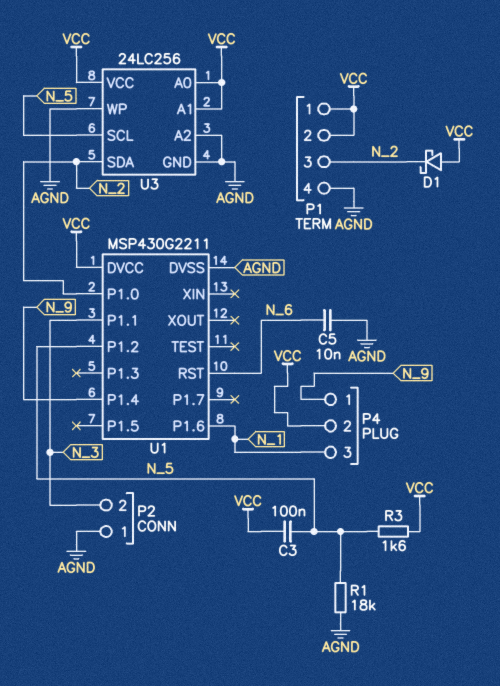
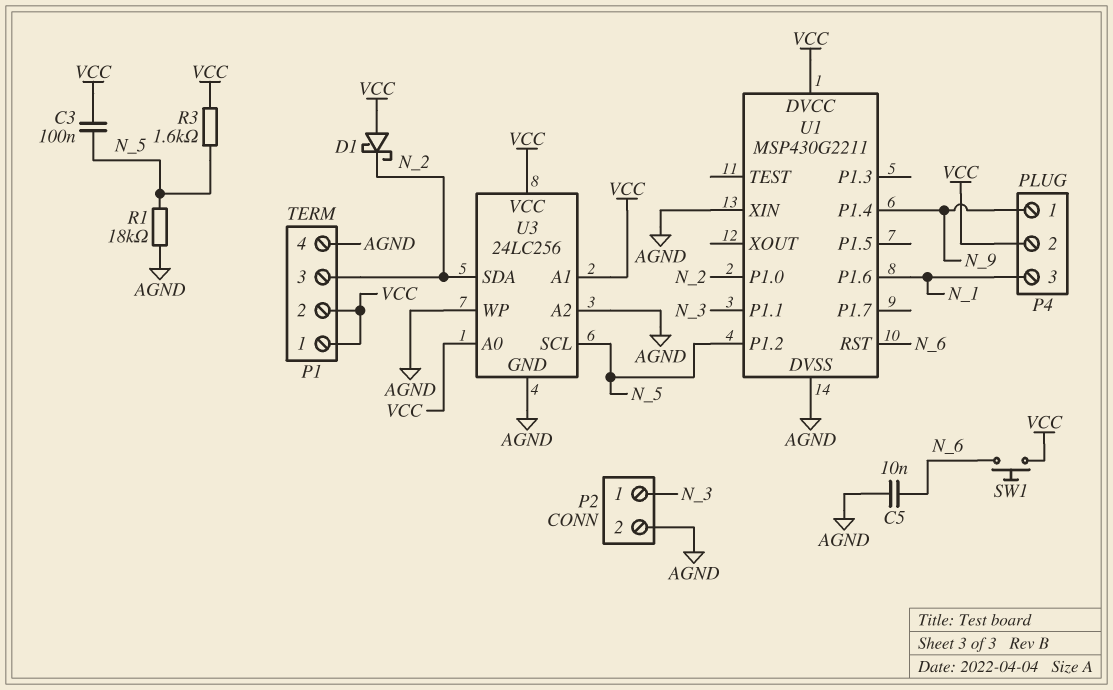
P2 pin 1: AGND -> N_3
P2 pin 2: N_3 -> AGND
SW1: none -> button (N_6, VCC)
U1 pin XIN: none -> AGND

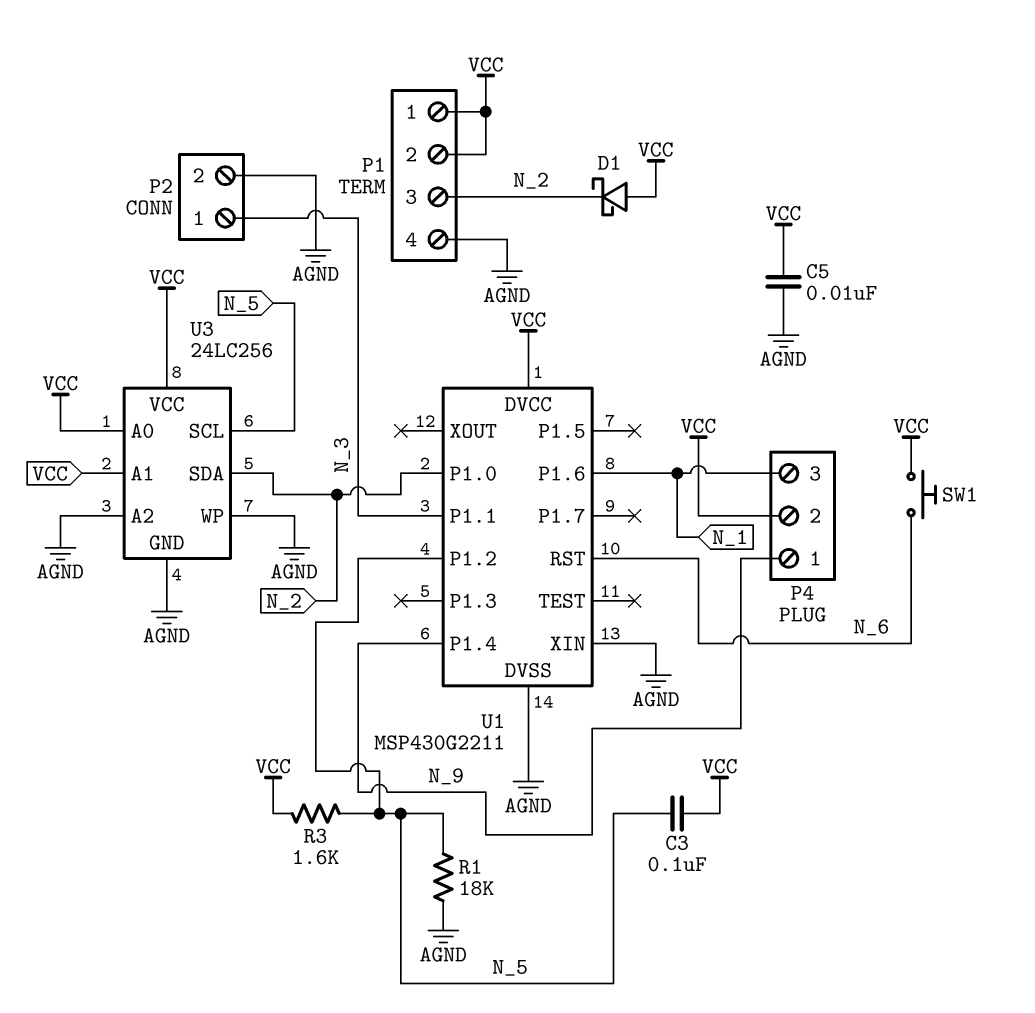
C5: 10nF (AGND, N_6) -> 10nF (AGND, VCC)

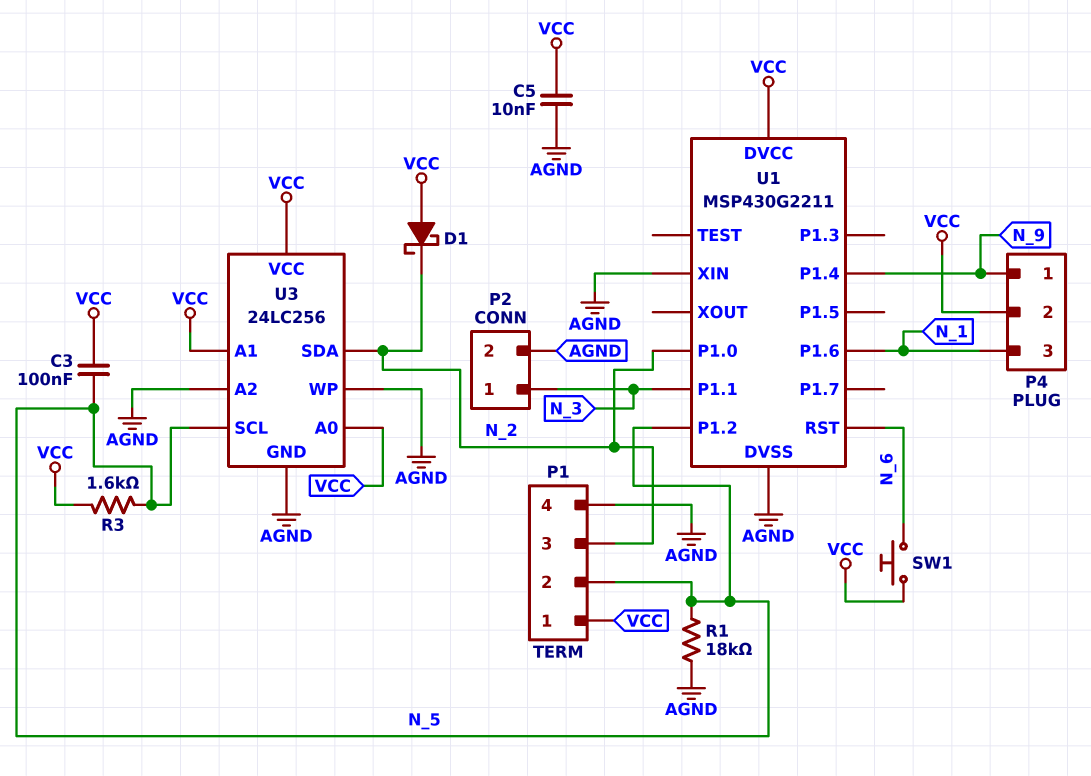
P1 pin 2: VCC -> N_5

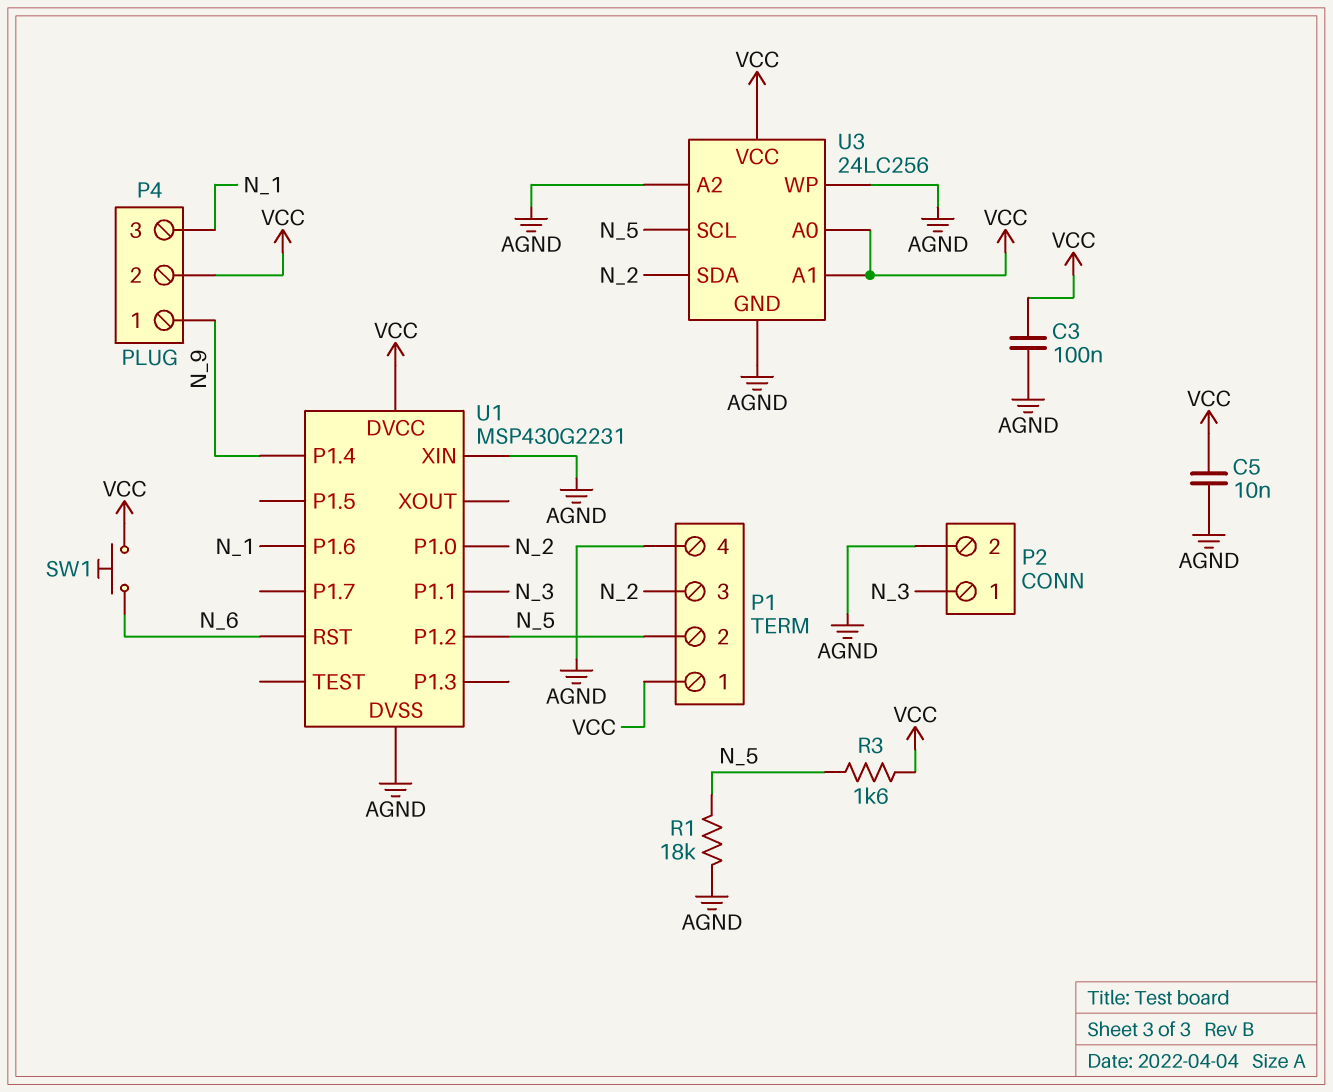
C3: 100nF (N_5, VCC) -> 100nF (AGND, VCC)
D1: schottky (A VCC, K N_2) -> none
U1: MSP430G2211 -> MSP430G2231

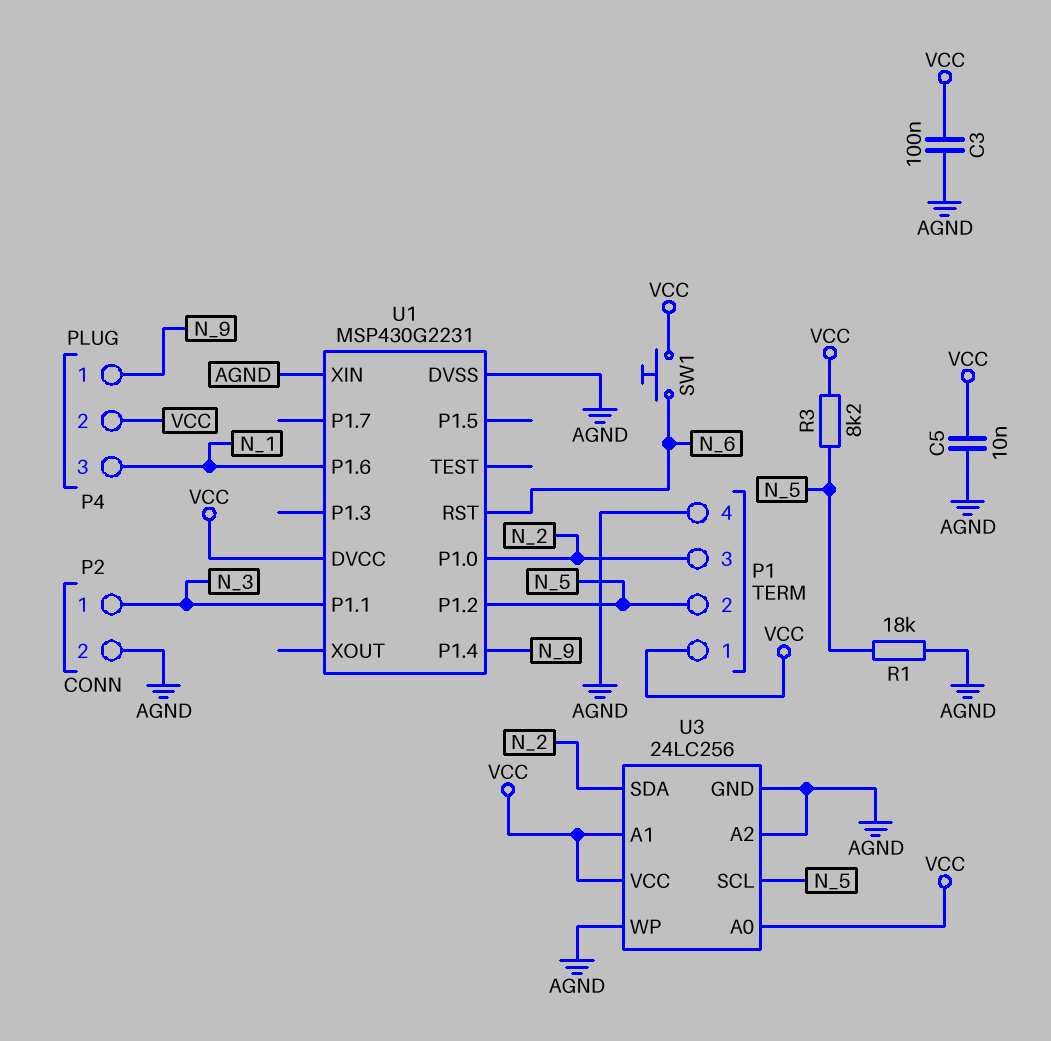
R3: 1.6k (N_5, VCC) -> 8.2k (N_5, VCC)

